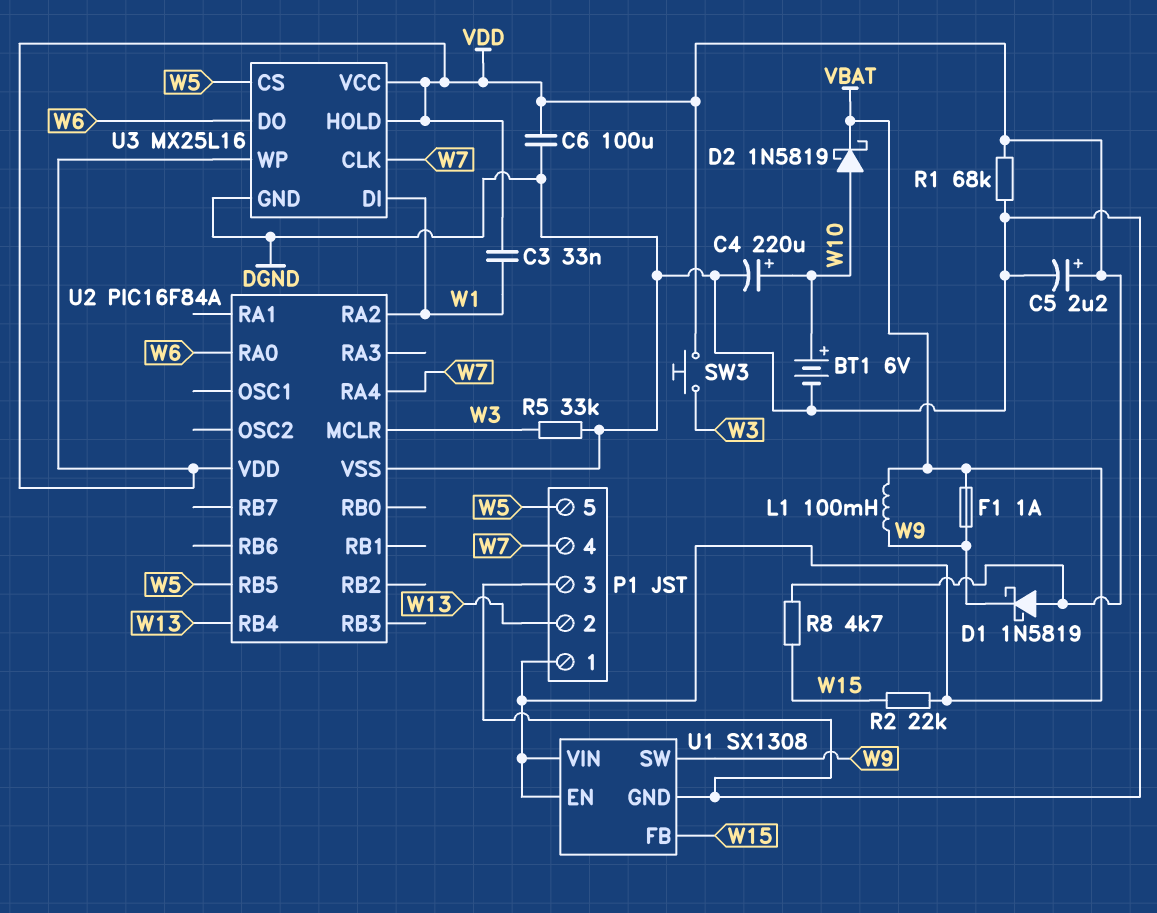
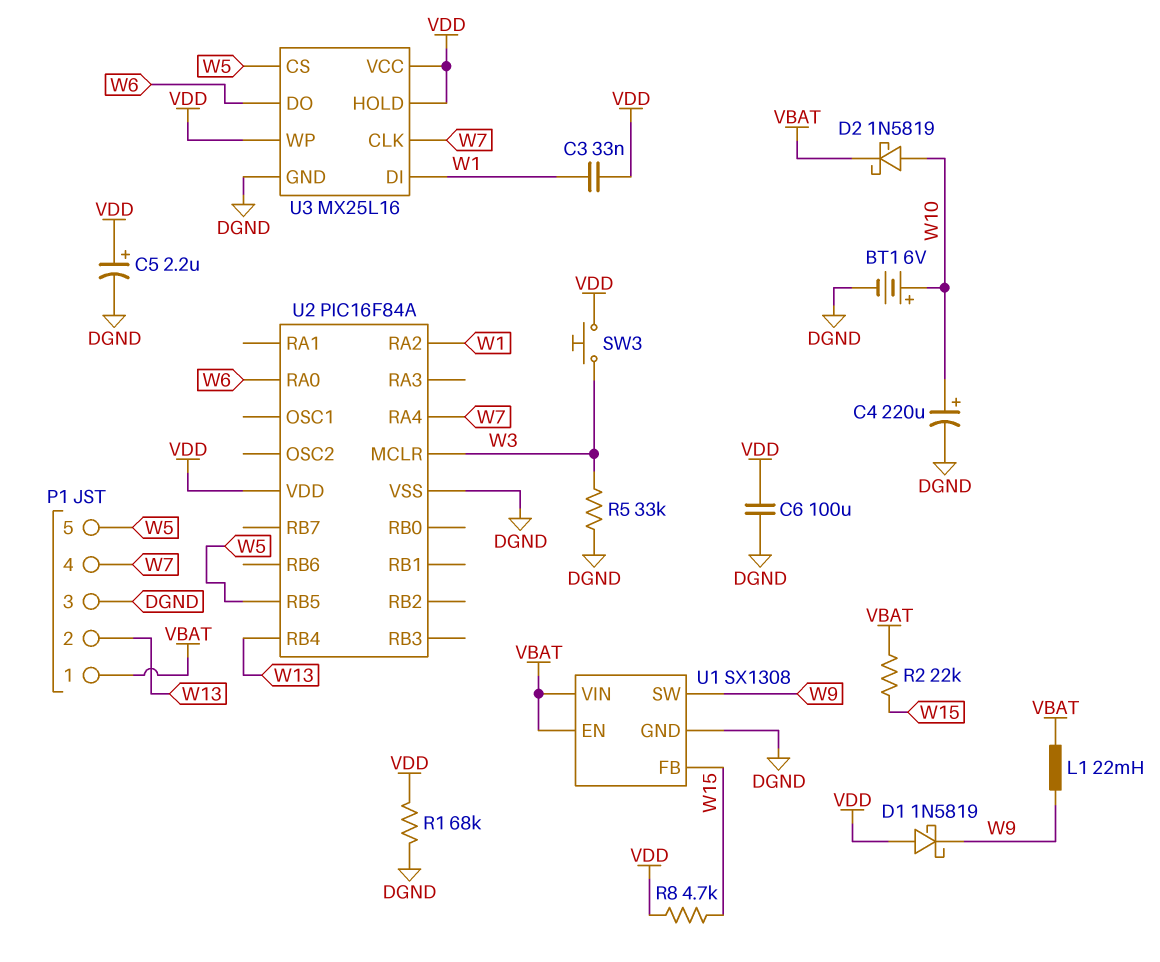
F1: 1A (VBAT, W9) -> none
L1: 100mH (VBAT, W9) -> 22mH (VBAT, W9)

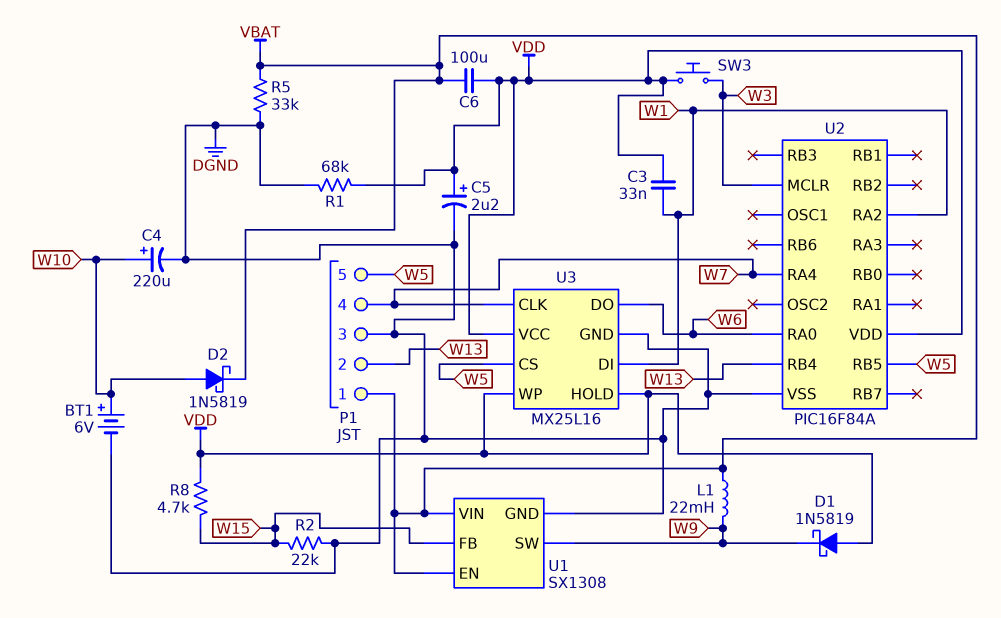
C6: 100uF (DGND, VDD) -> 100uF (VBAT, VDD)
R2: 22k (VBAT, W15) -> 22k (DGND, W15)
R5: 33k (DGND, W3) -> 33k (DGND, VBAT)

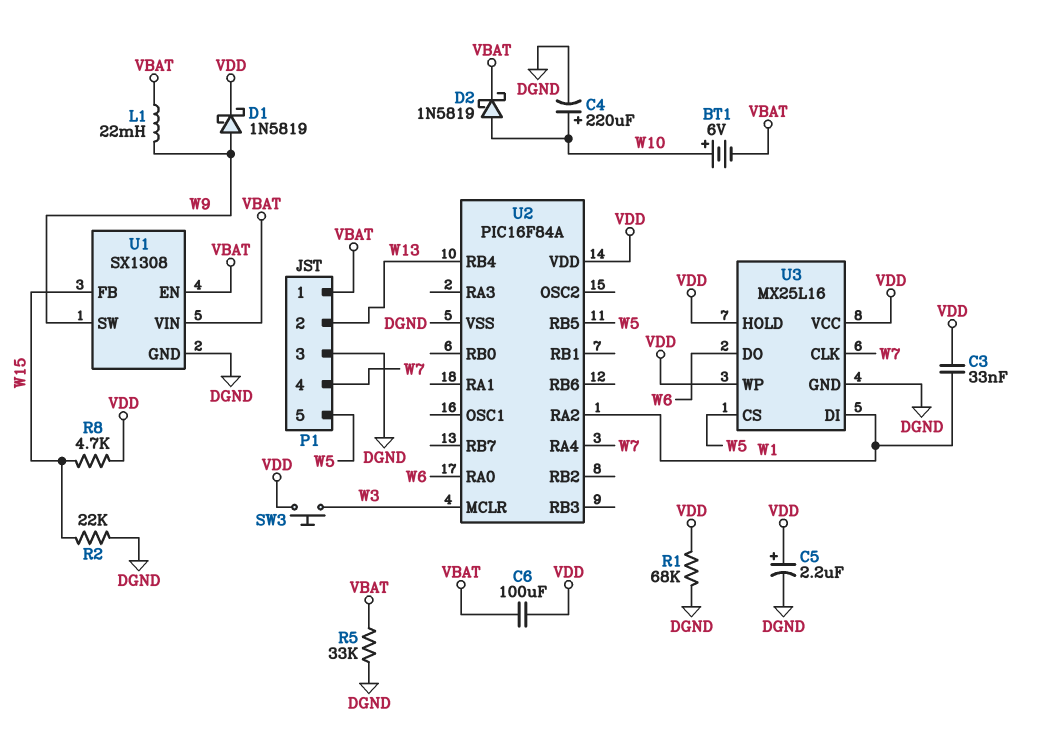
BT1: 6V (plus W10, minus DGND) -> 6V (plus W10, minus VBAT)
D1: schottky 1N5819 (A VDD, K W9) -> schottky 1N5819 (A W9, K VDD)

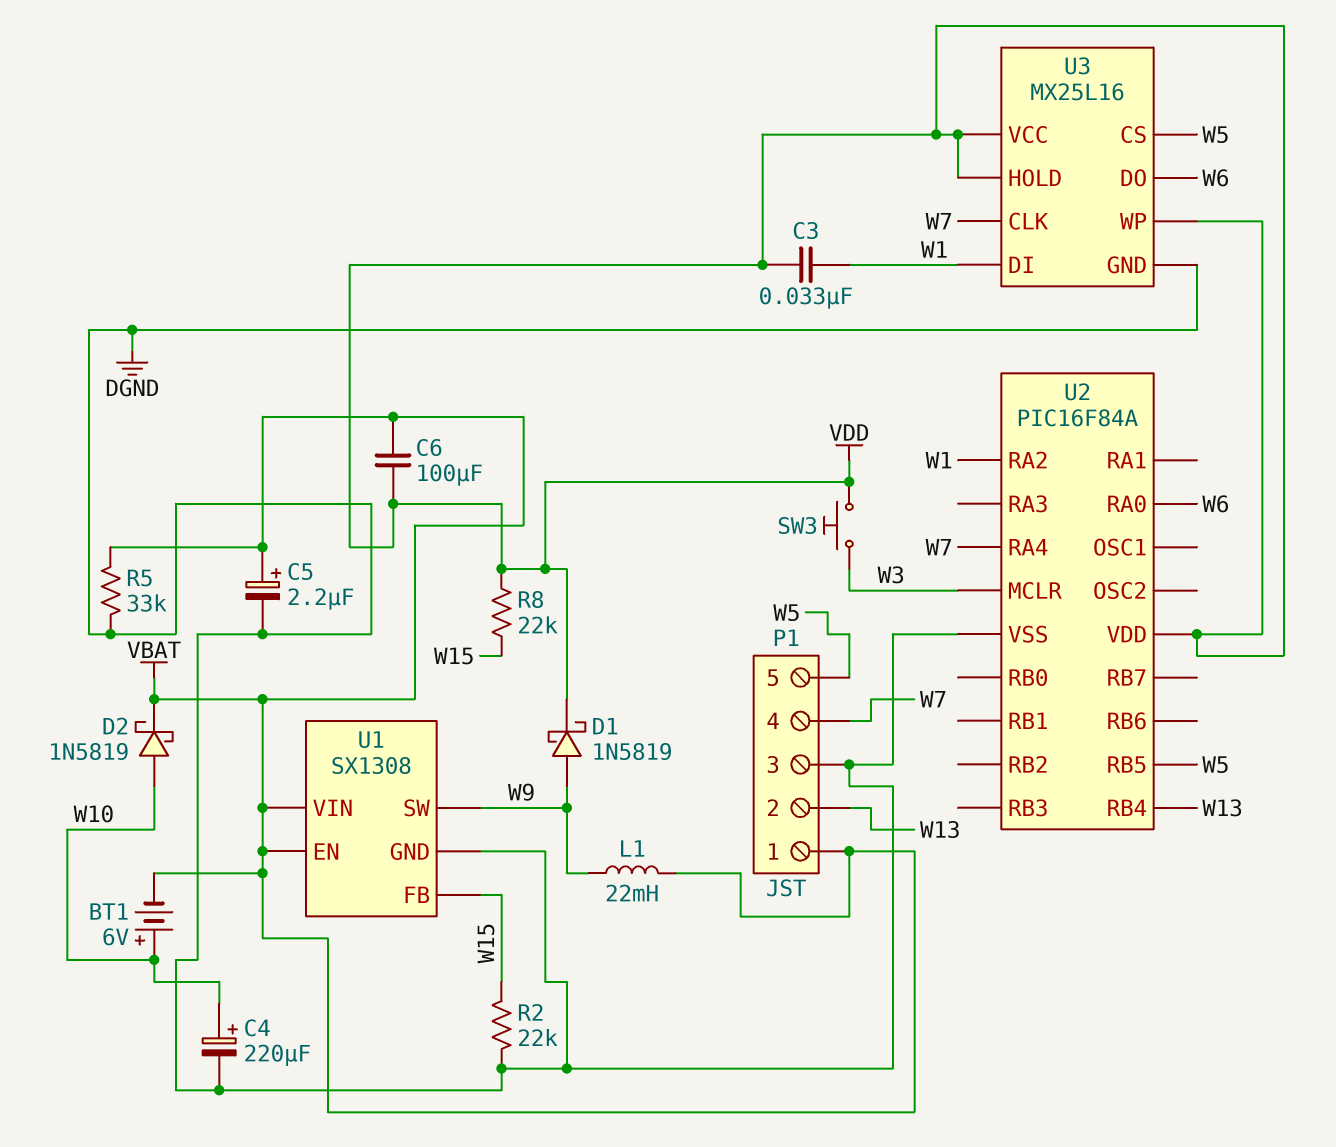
C5: 2.2uF (plus VDD, minus DGND) -> 2.2uF (plus VBAT, minus DGND)
R1: 68k (DGND, VDD) -> none
R8: 4.7k (VDD, W15) -> 22k (VDD, W15)

